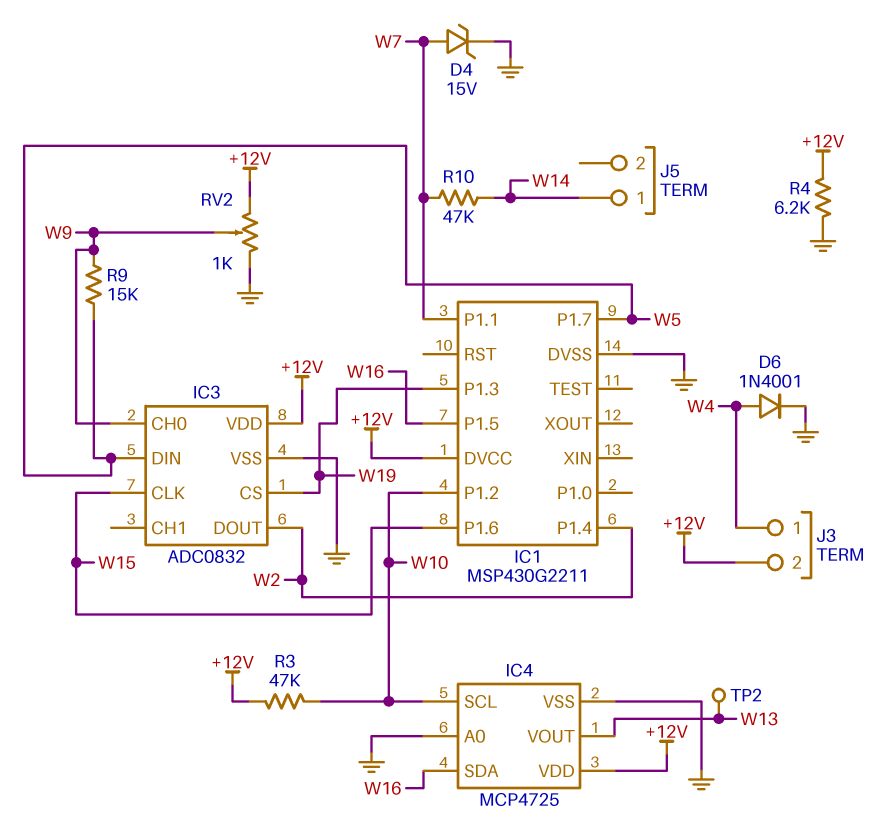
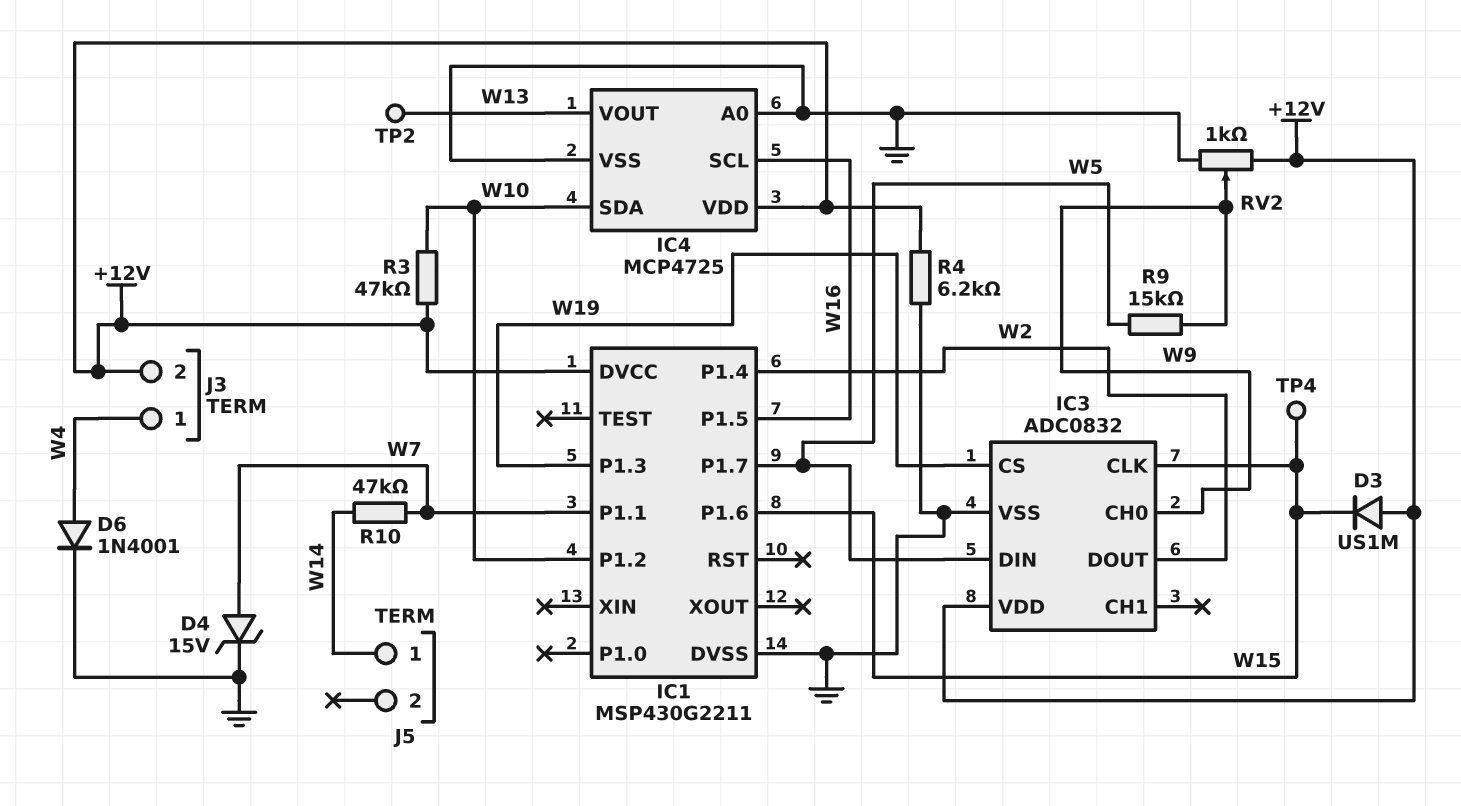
D3: none -> diode US1M (A +12V, K W15)
IC4 pin SCL: W10 -> W16
IC4 pin SDA: W16 -> W10
TP4: none -> test point (W15)

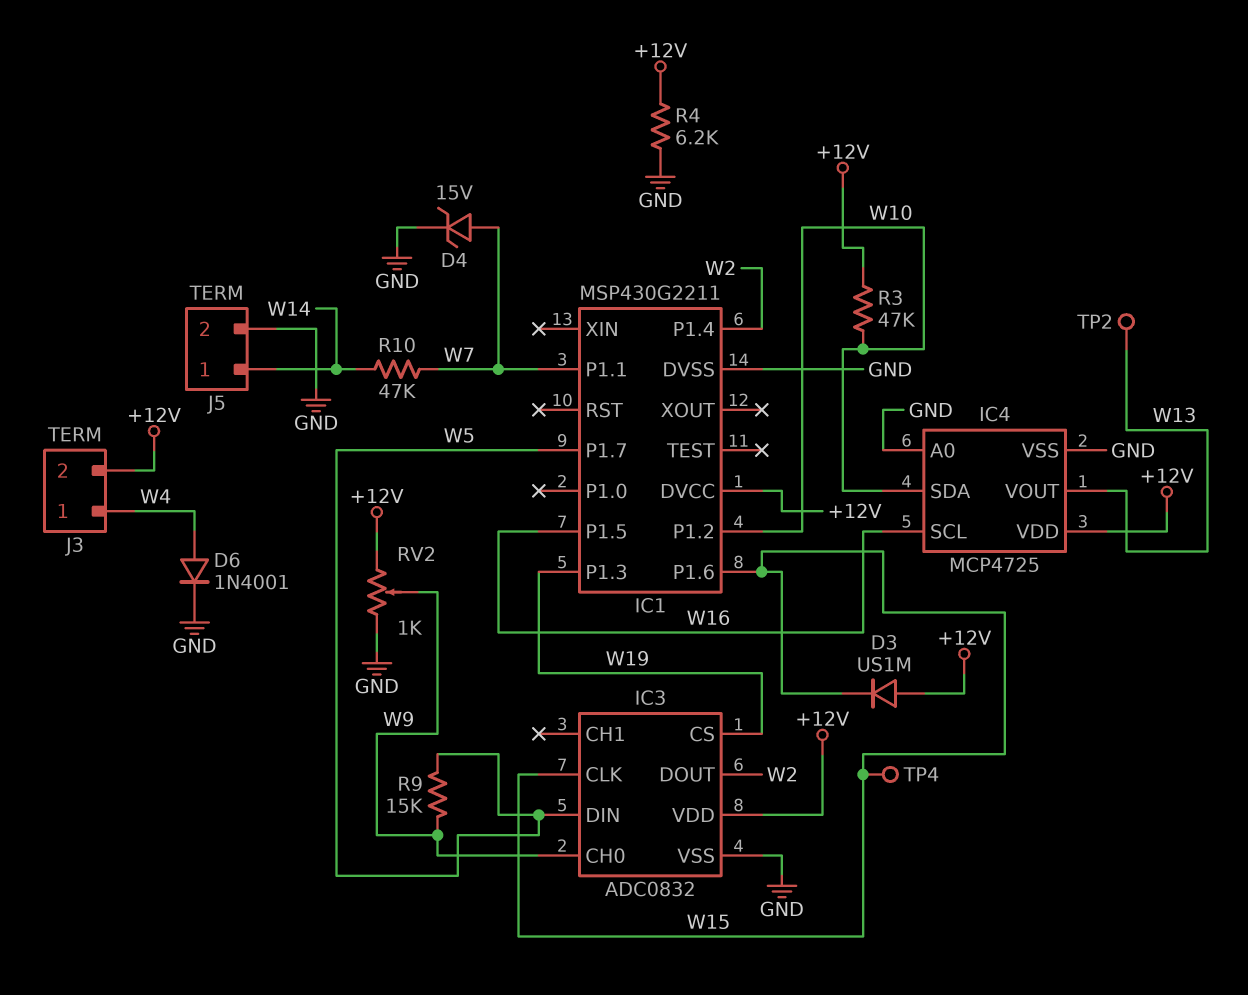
J5 pin 2: none -> GND

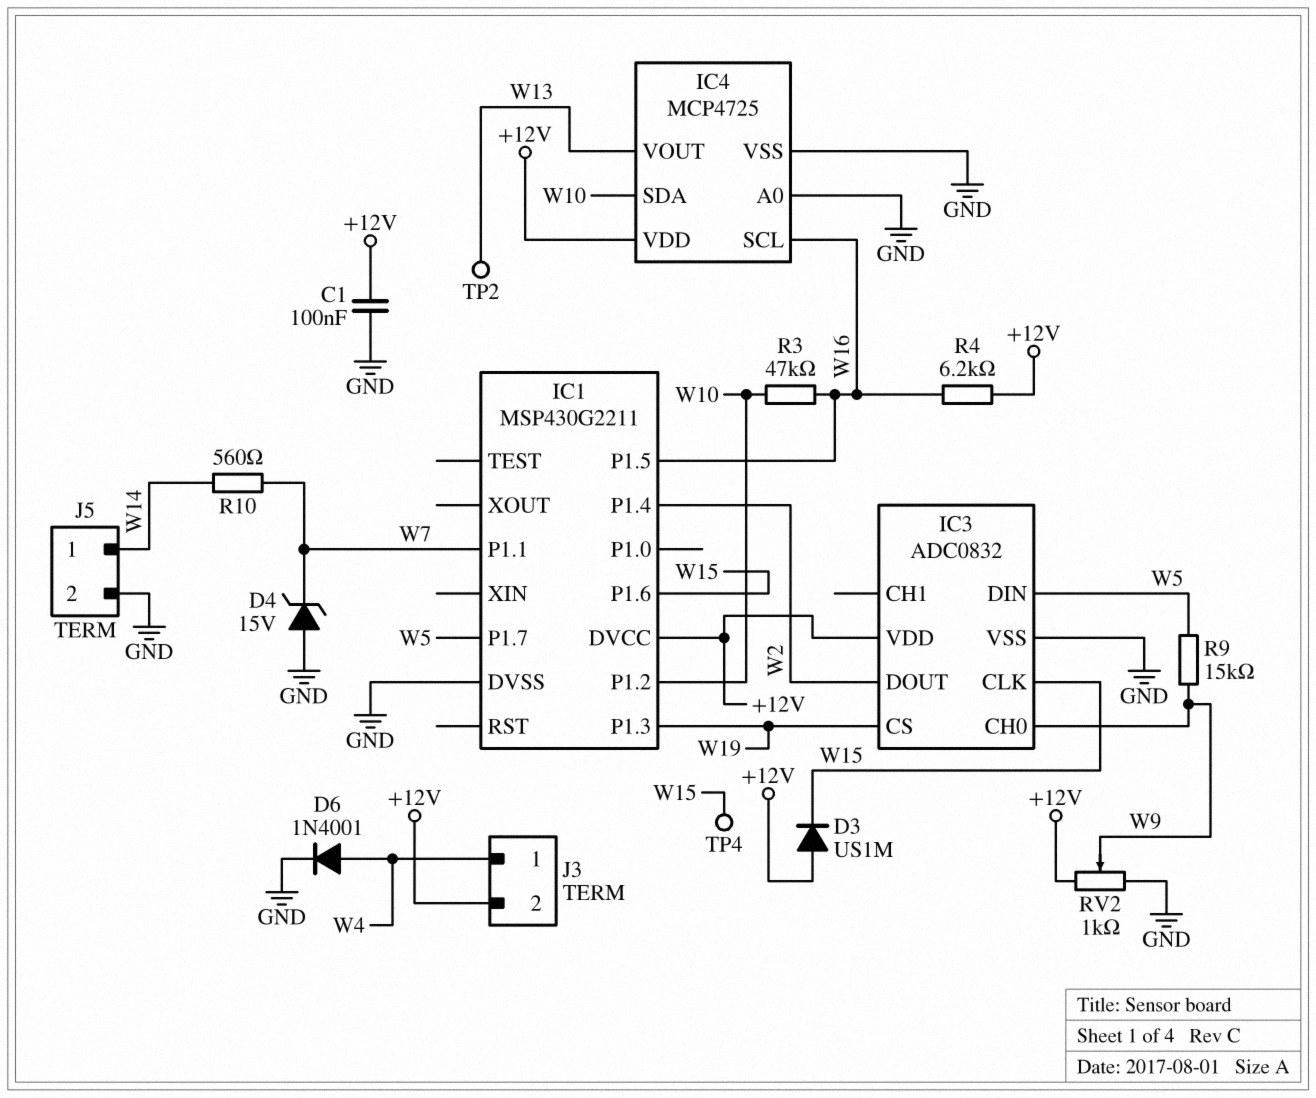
C1: none -> 100nF (+12V, GND)
D4: zener 15V (A W7, K GND) -> zener 15V (A GND, K W7)
R3: 47k (+12V, W10) -> 47k (W10, W16)
R4: 6.2k (+12V, GND) -> 6.2k (+12V, W16)
R10: 47k (W7, W14) -> 560 (W7, W14)

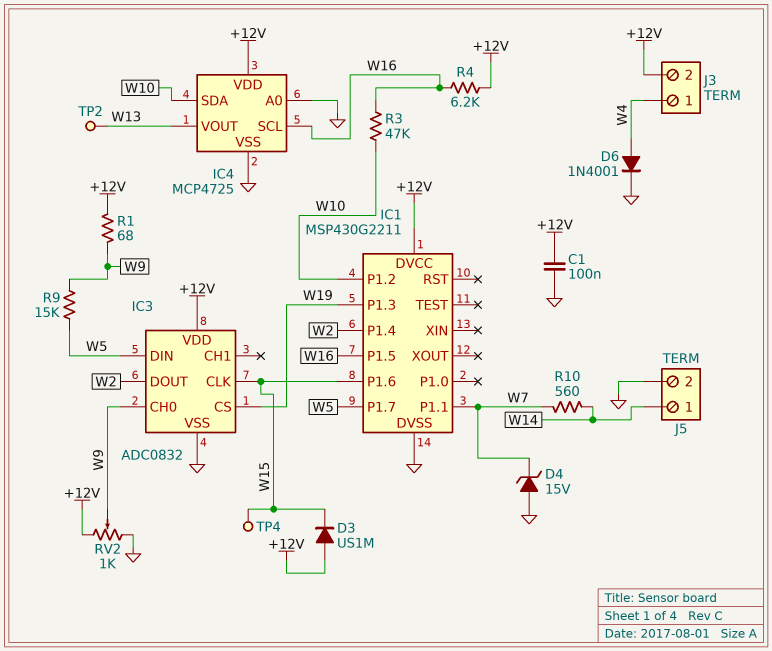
R1: none -> 68 (+12V, W9)

